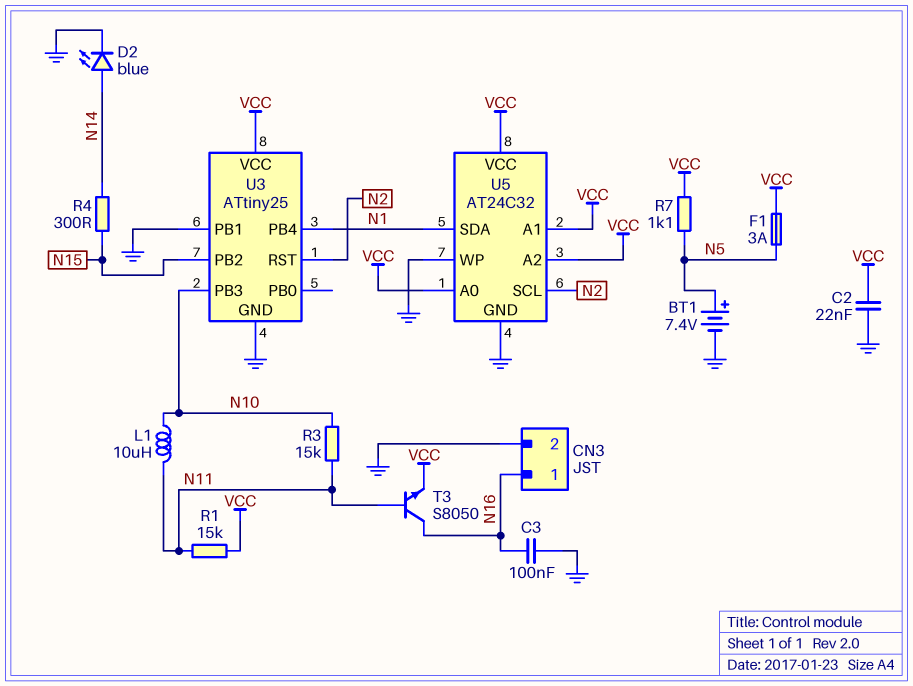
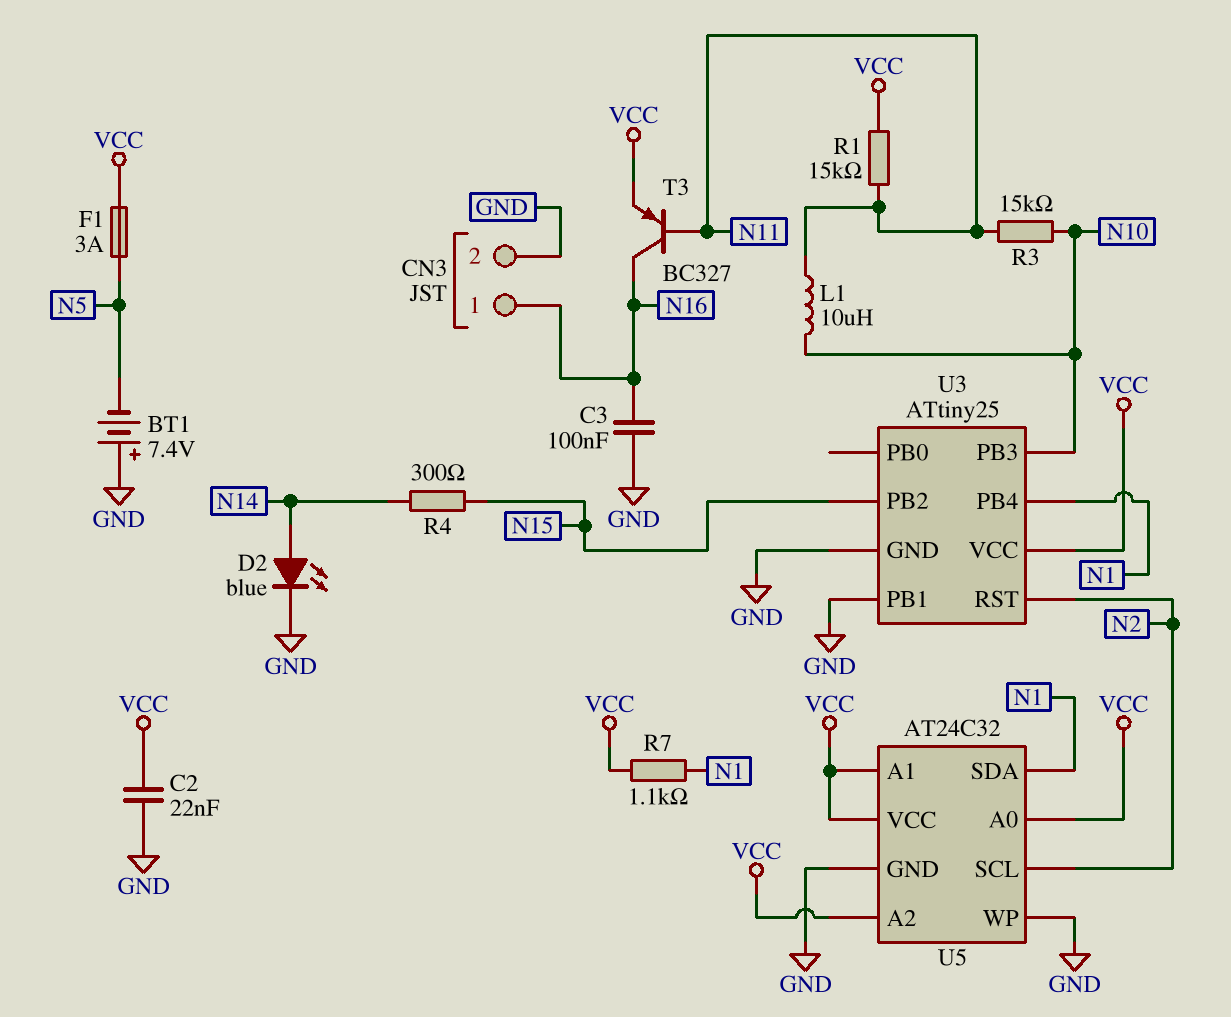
BT1: 7.4V (plus N5, minus GND) -> 7.4V (plus GND, minus N5)
R7: 1.1k (N5, VCC) -> 1.1k (N1, VCC)
T3: NPN S8050 (B N11, C N16, E VCC) -> PNP BC327 (B N11, C N16, E VCC)

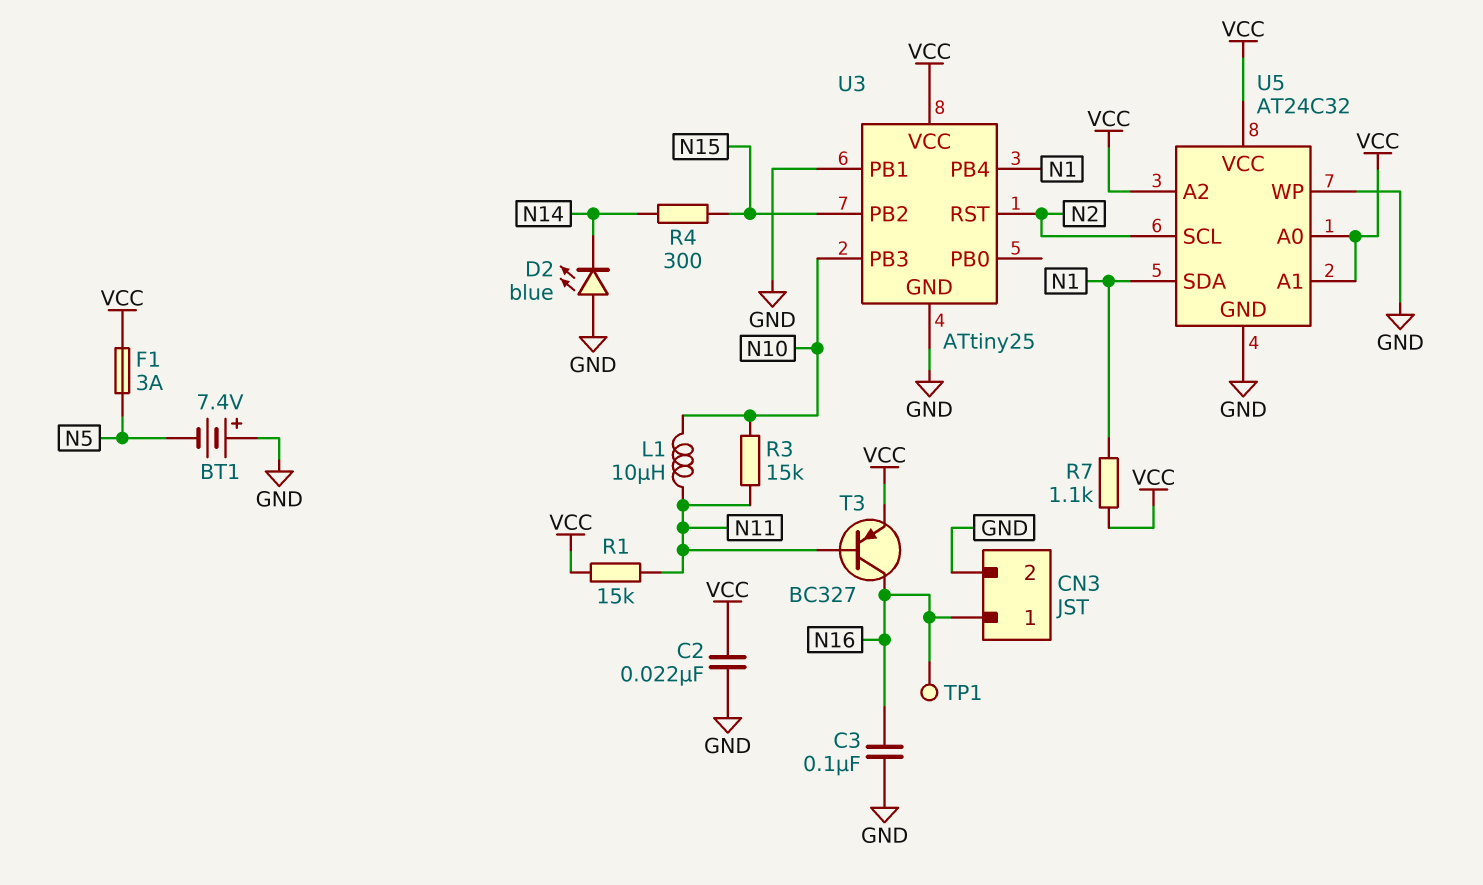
D2: LED blue (A N14, K GND) -> LED blue (A GND, K N14)
TP1: none -> test point (N16)

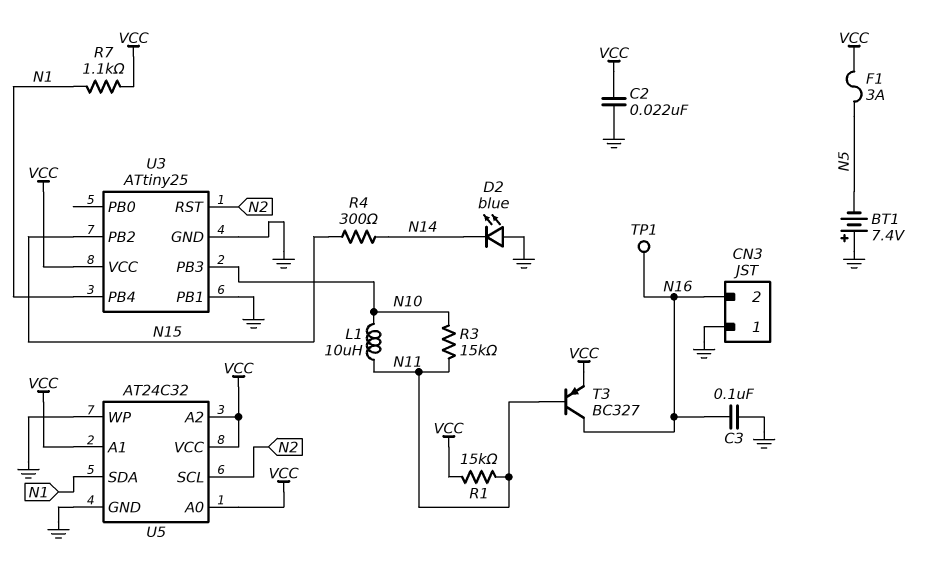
CN3 pin 1: N16 -> GND
CN3 pin 2: GND -> N16

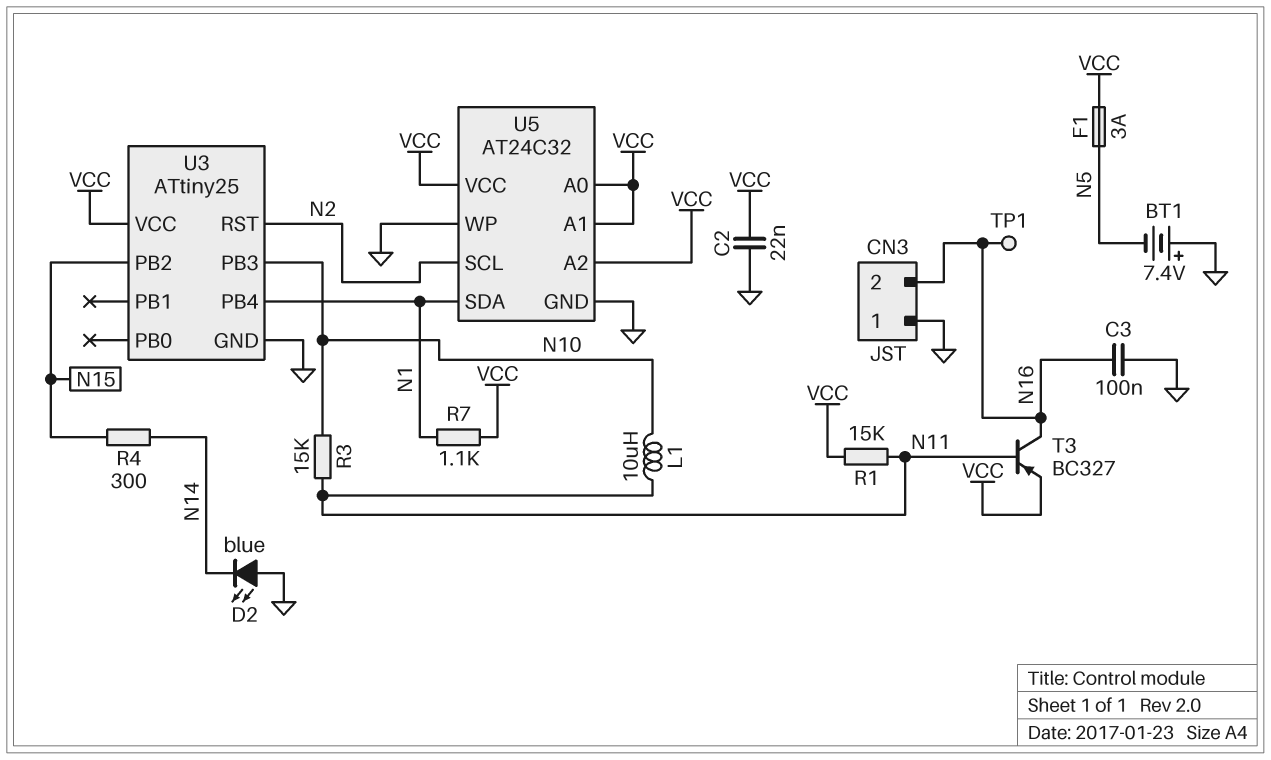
U3 pin PB1: GND -> none

